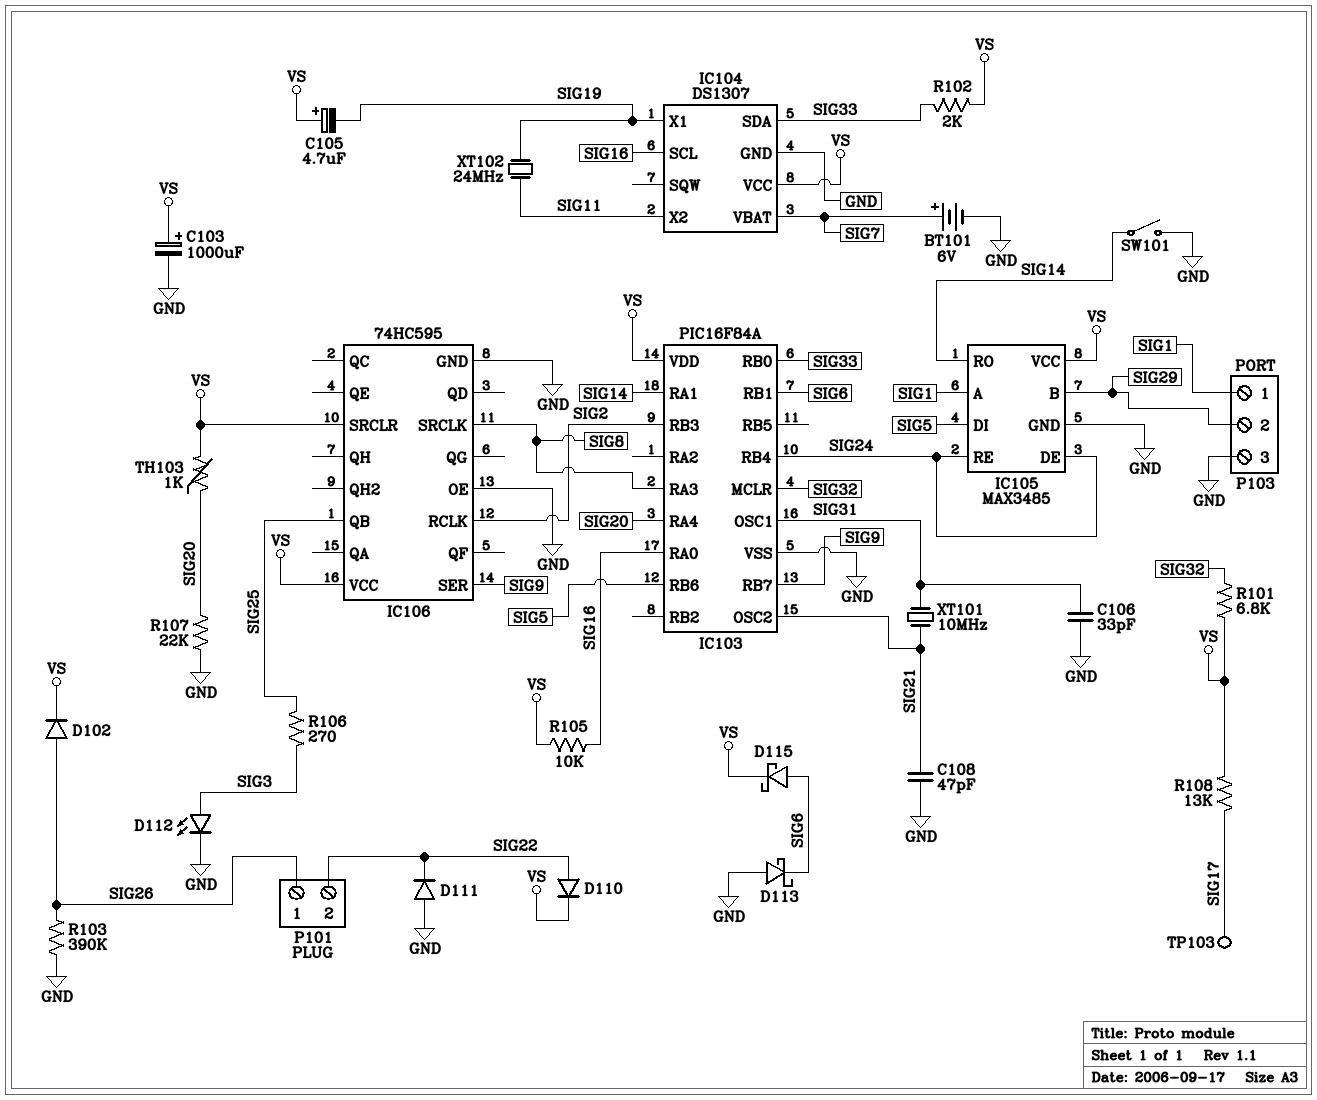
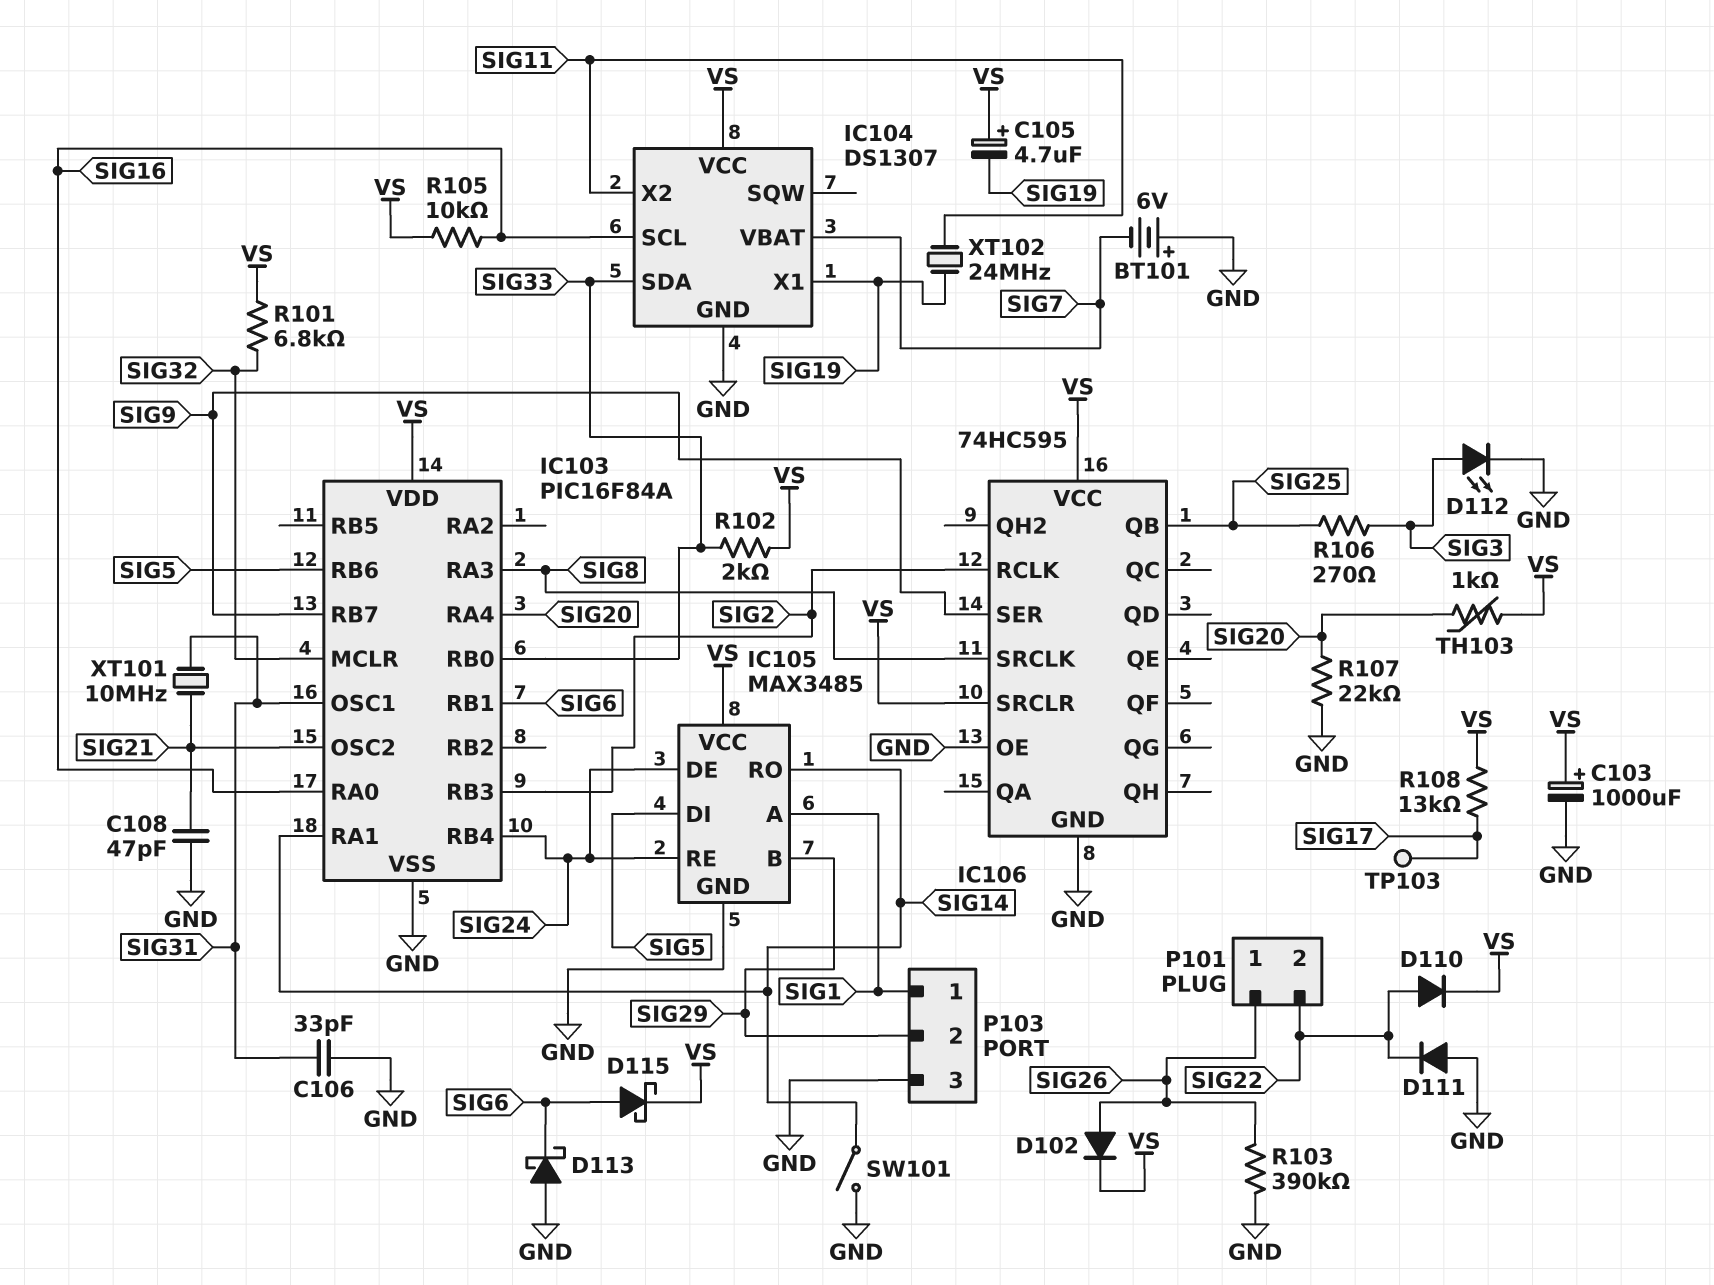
BT101: 6V (plus SIG7, minus GND) -> 6V (plus GND, minus SIG7)

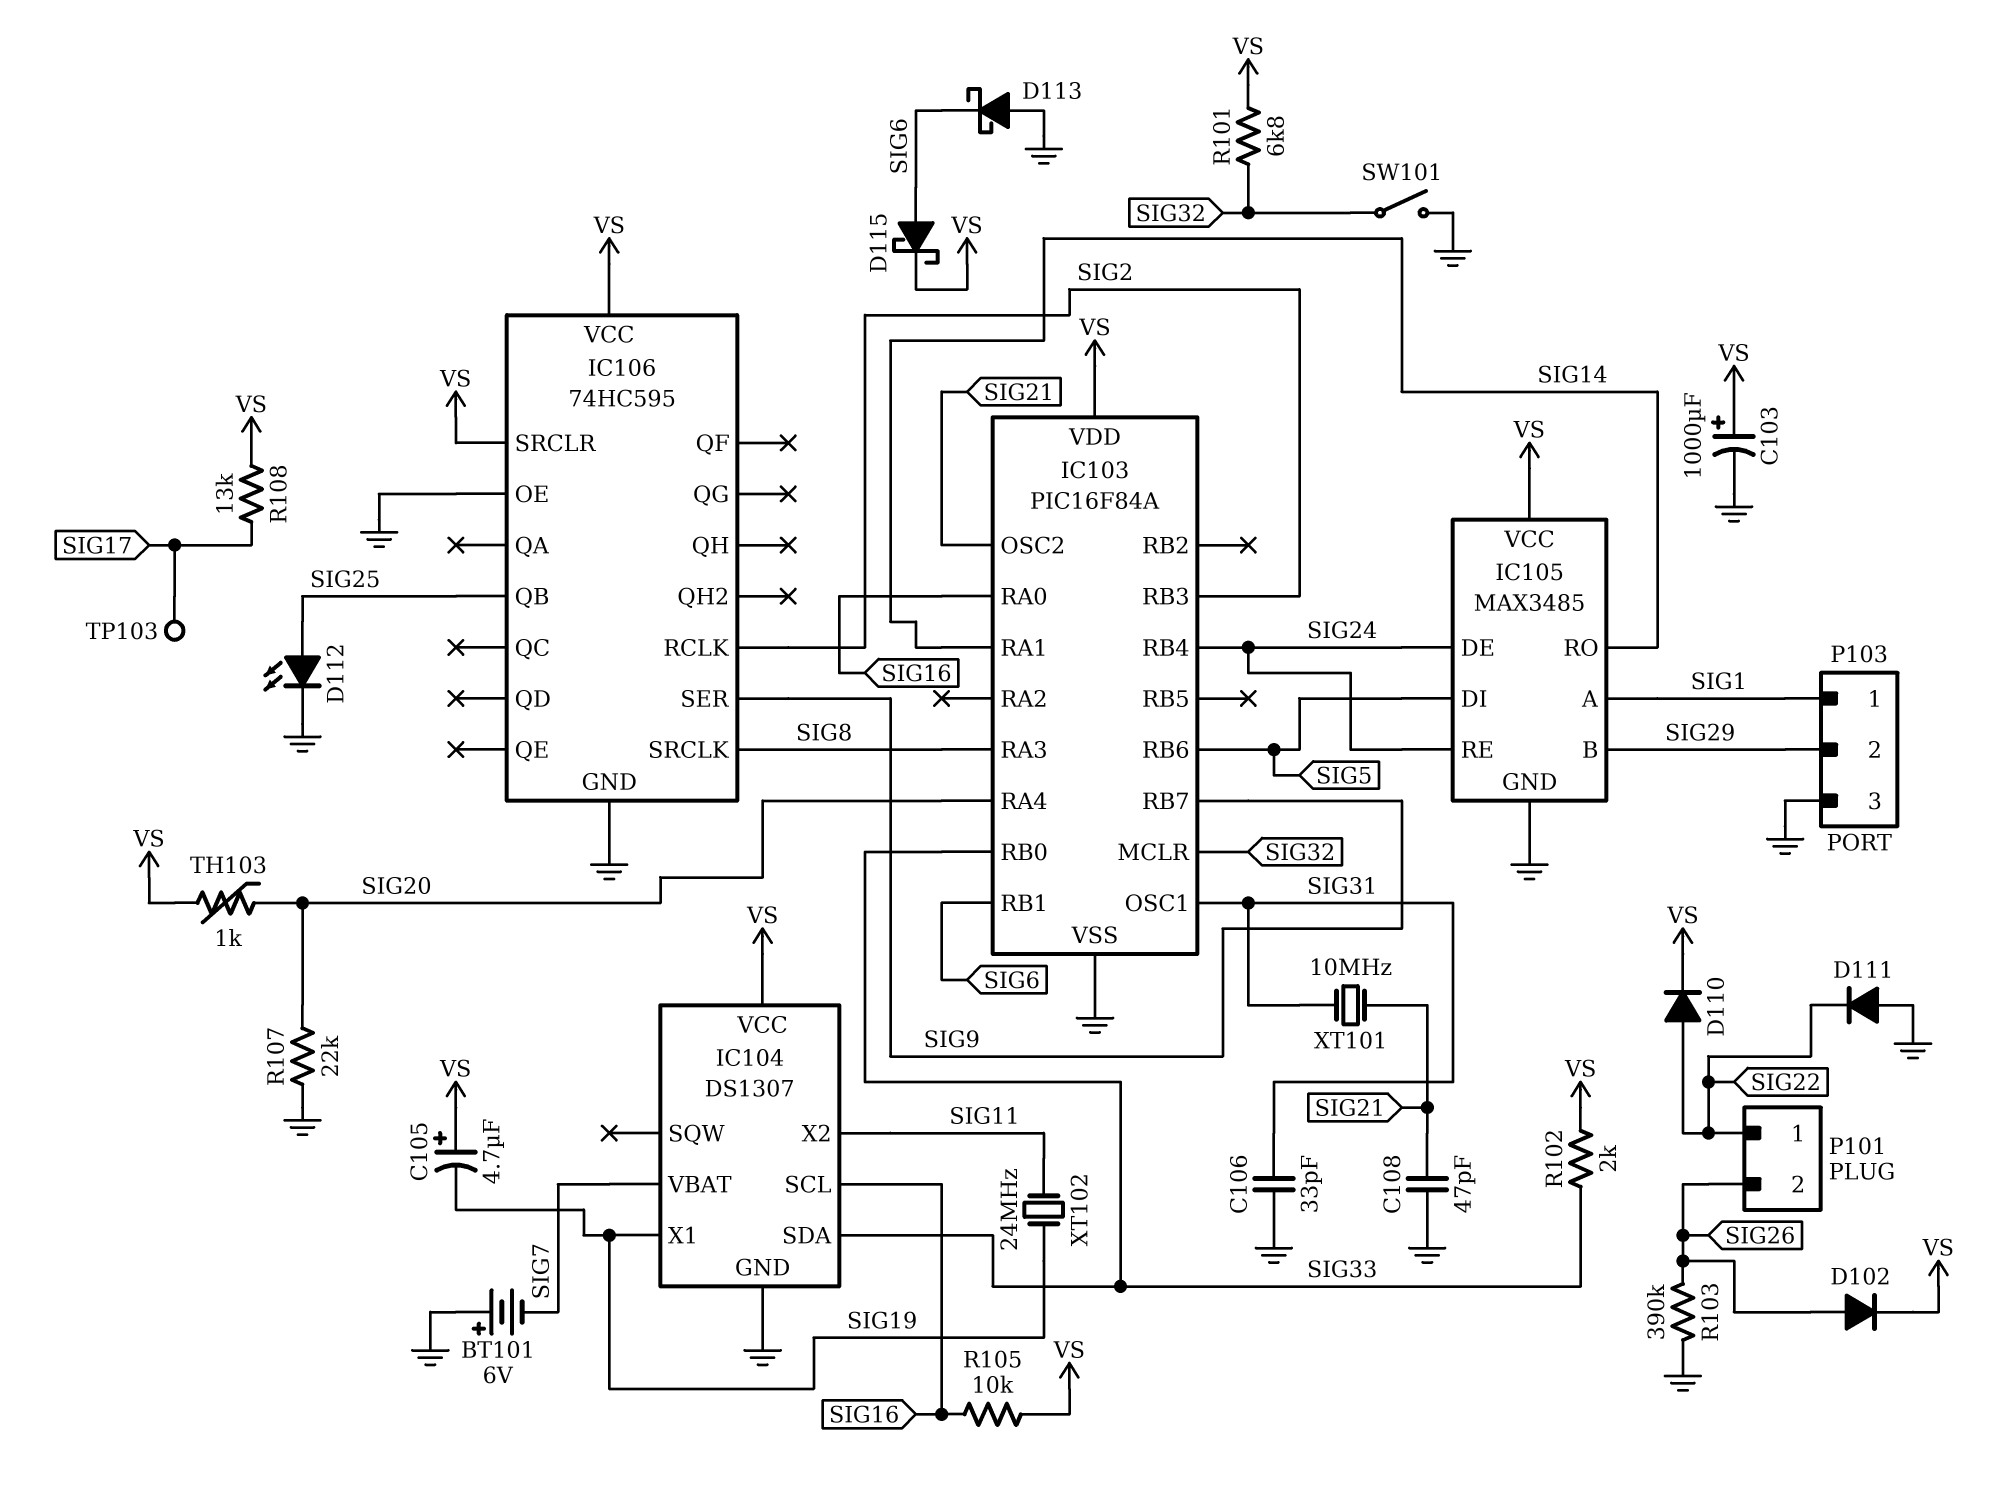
D112: LED (A SIG3, K GND) -> LED (A SIG25, K GND)
P101 pin 1: SIG26 -> SIG22
P101 pin 2: SIG22 -> SIG26
R106: 270 (SIG3, SIG25) -> none
SW101: switch (GND, SIG14) -> switch (GND, SIG32)

